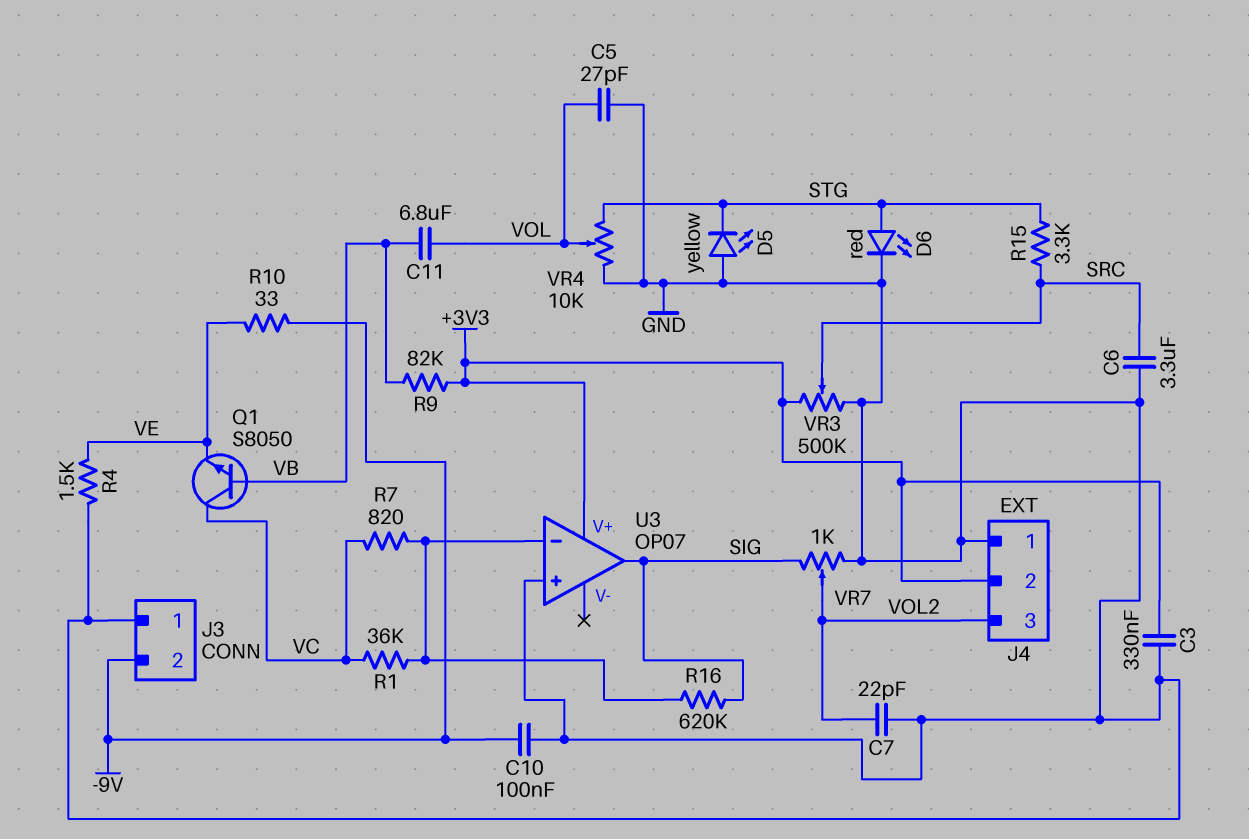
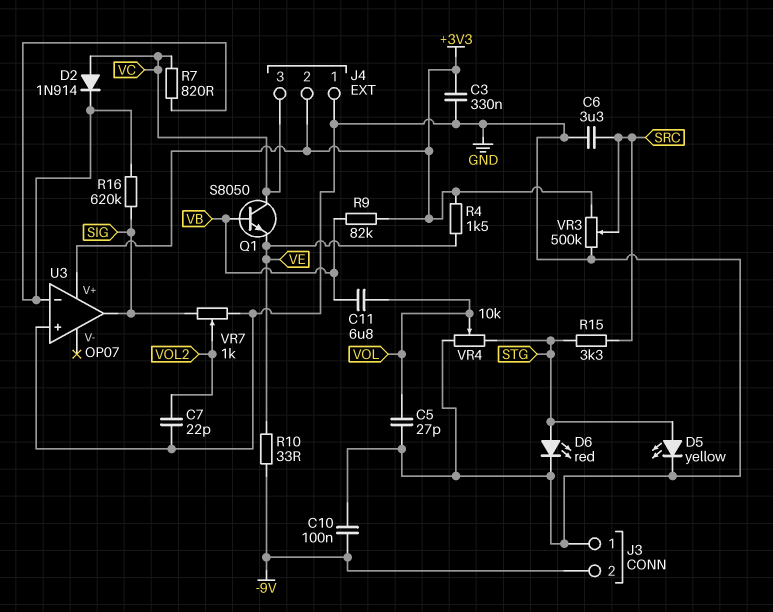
D2: none -> diode 1N914 (A VC, K U3/in-)
D5: LED yellow (A GND, K STG) -> LED yellow (A STG, K GND)
J4 pin 3: VOL2 -> VC
R1: 36k (U3/in-, VC) -> none
R4: 1.5k (GND, VE) -> 1.5k (+3V3, VE)

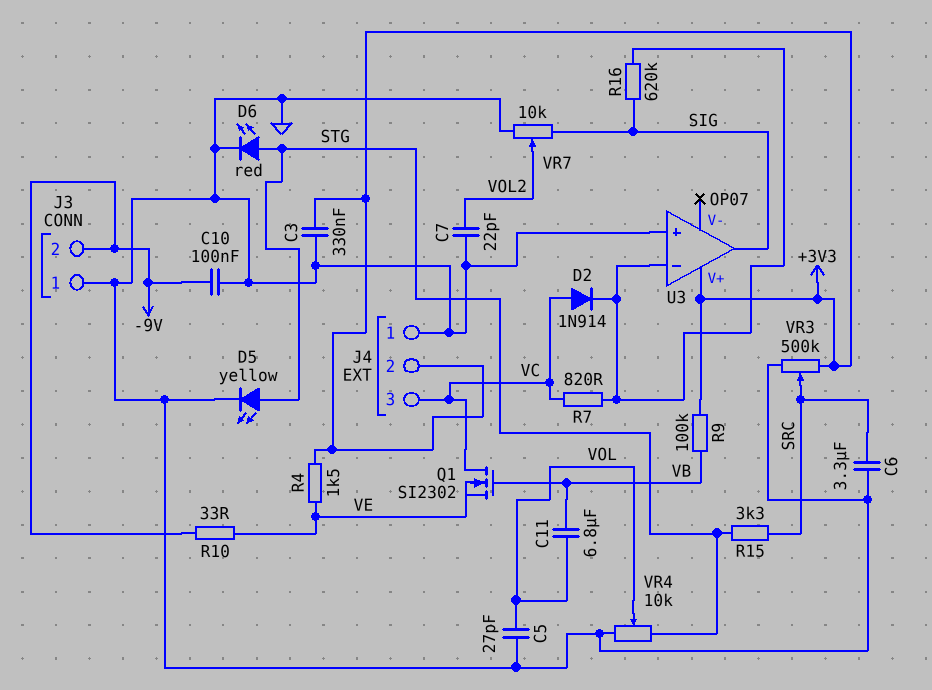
Q1: NPN S8050 (B VB, C VC, E VE) -> NMOS SI2302 (G VB, D VC, S VE)
R9: 82k (+3V3, VB) -> 100k (+3V3, VB)
VR7: 1k (GND, SIG, wiper VOL2) -> 10k (GND, SIG, wiper VOL2)

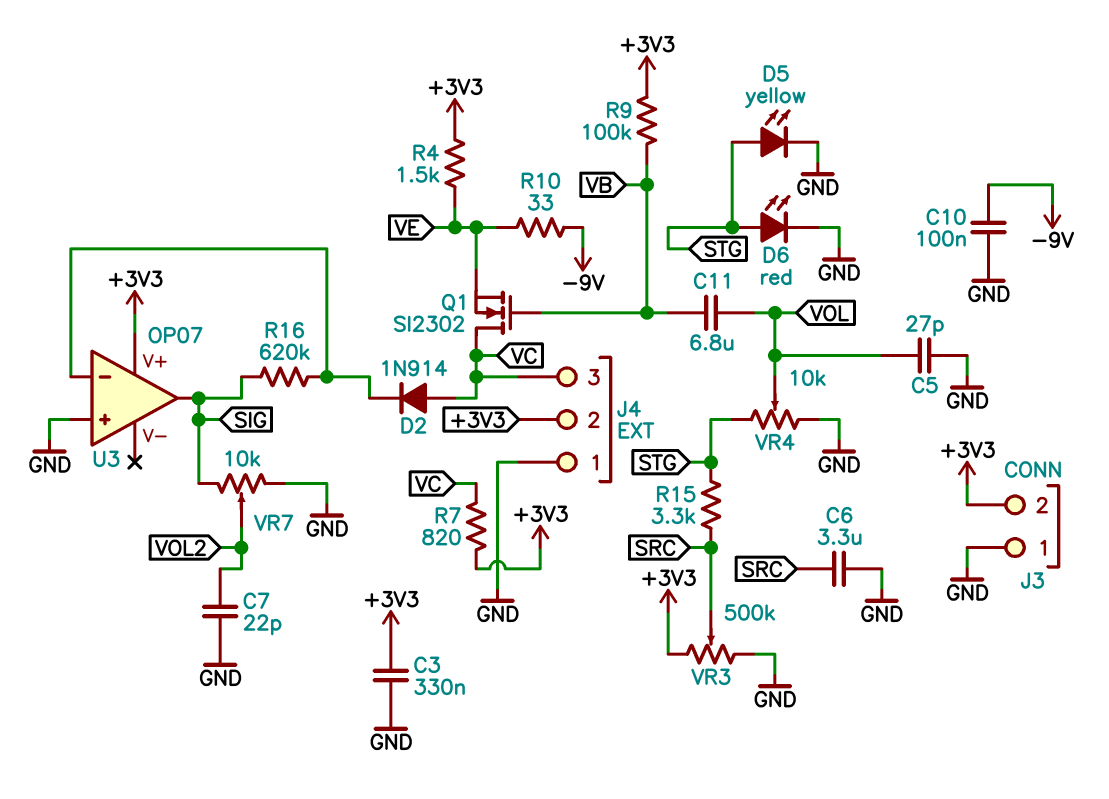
J3 pin 2: -9V -> +3V3
R7: 820 (U3/in-, VC) -> 820 (+3V3, VC)

